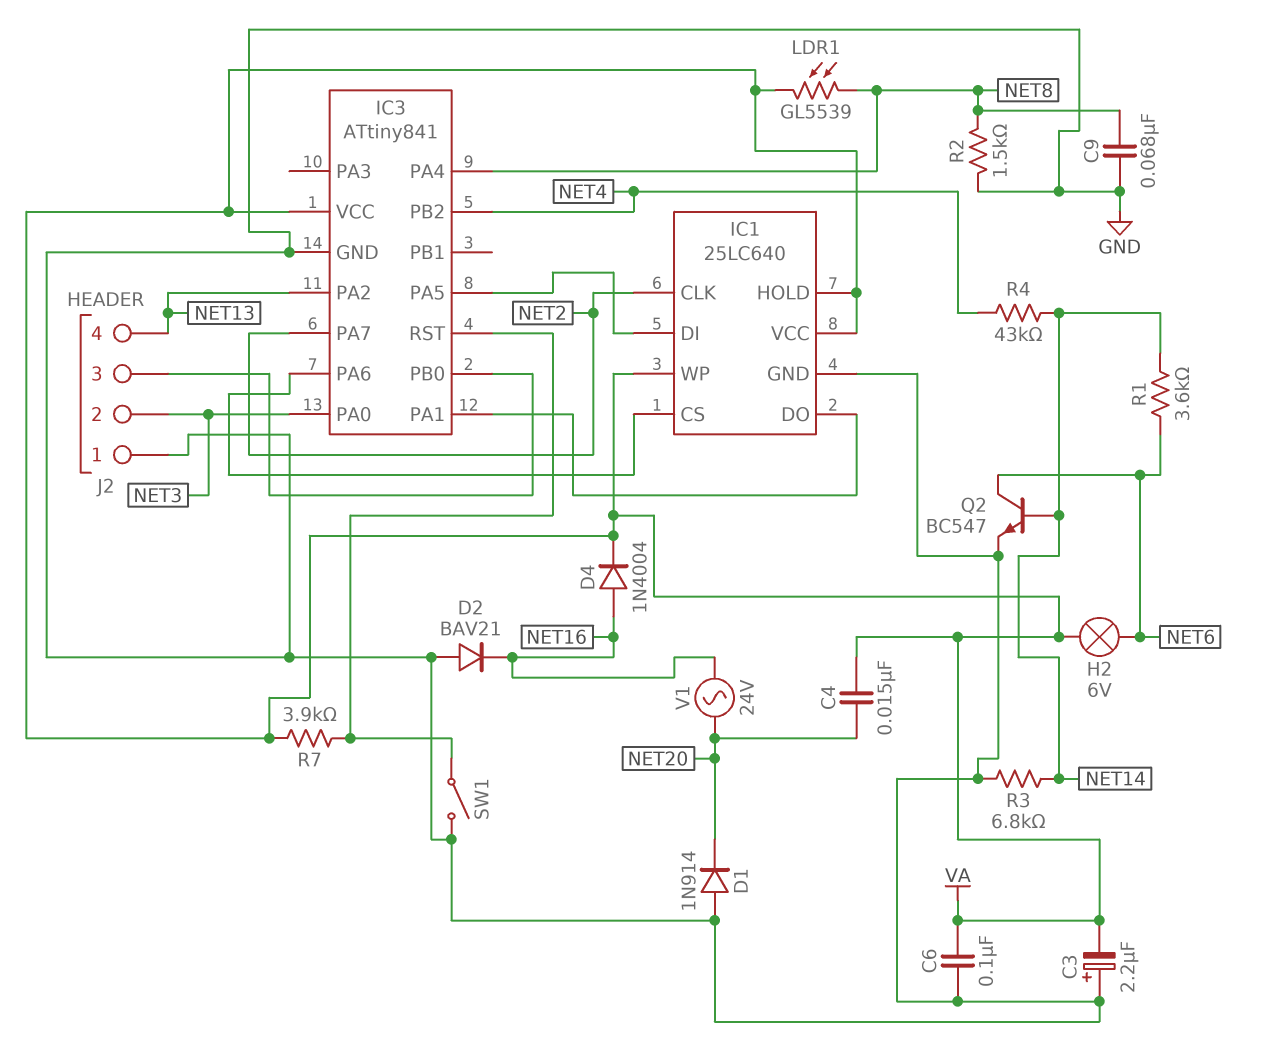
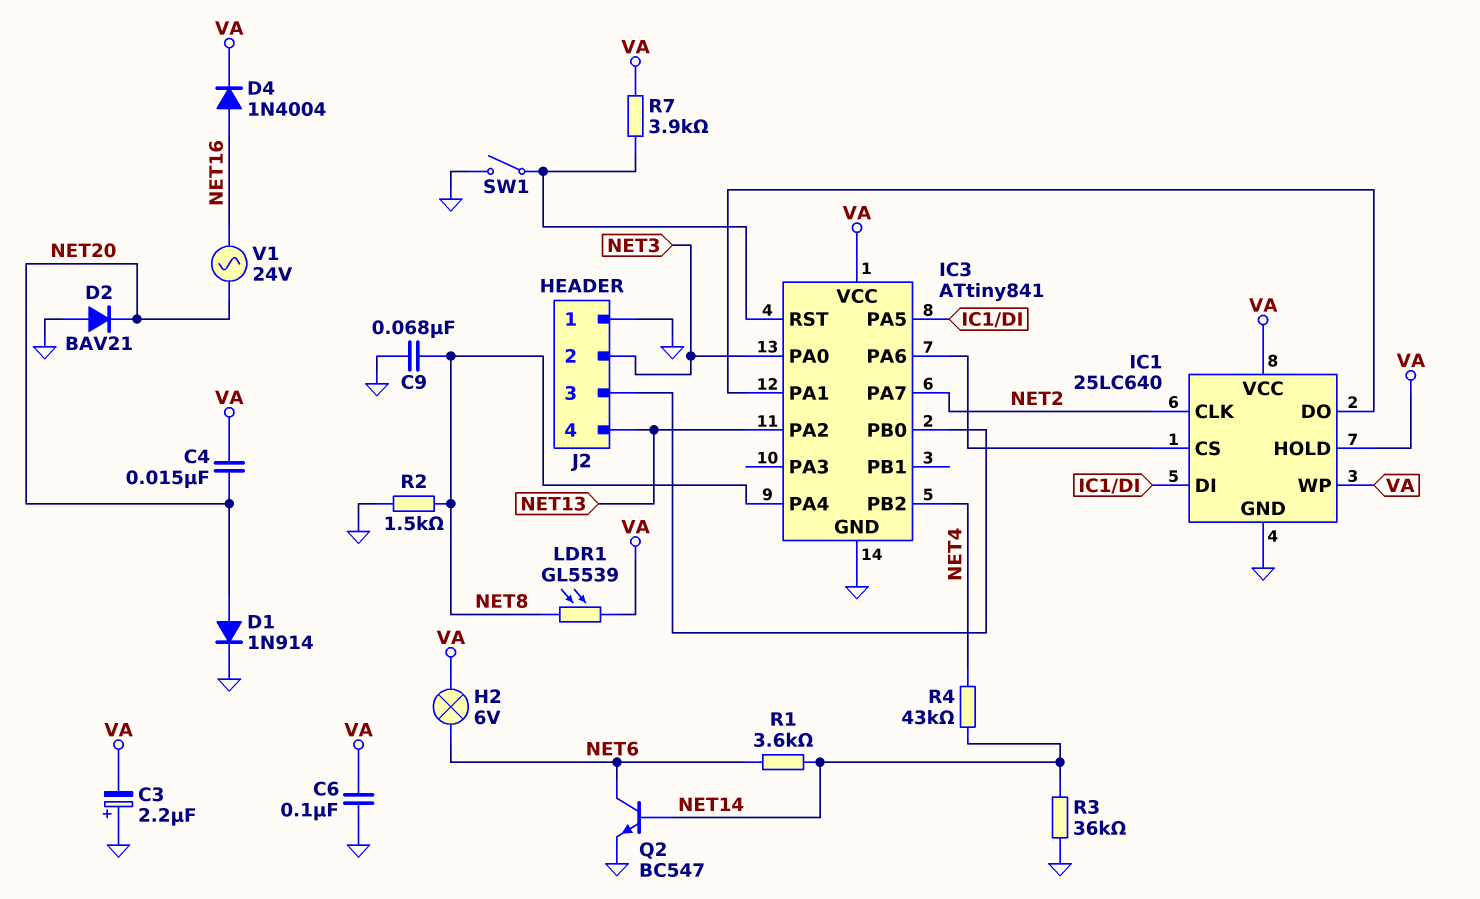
D1: diode 1N914 (A GND, K NET20) -> diode 1N914 (A NET20, K GND)
D2: diode BAV21 (A GND, K NET16) -> diode BAV21 (A GND, K NET20)
R3: 6.8k (GND, NET14) -> 36k (GND, NET14)

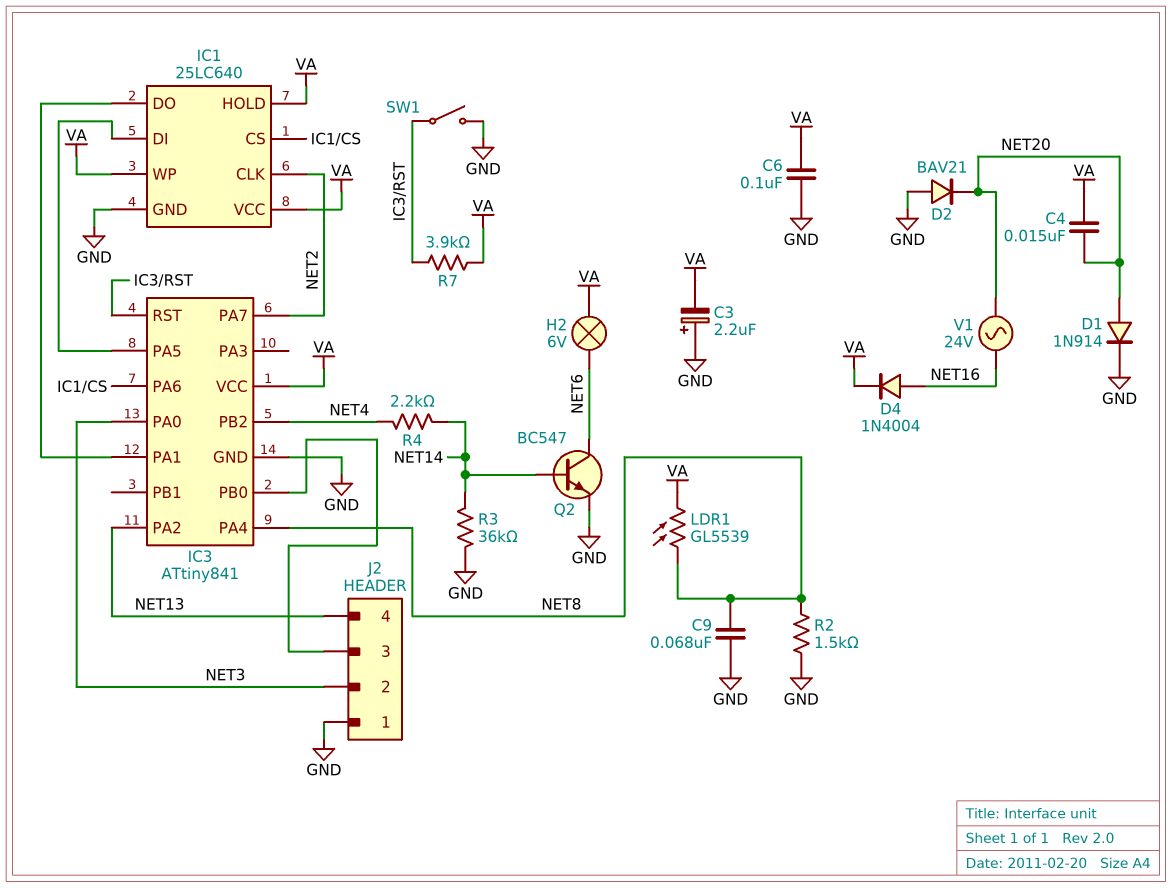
R1: 3.6k (NET6, NET14) -> none
R4: 43k (NET4, NET14) -> 2.2k (NET4, NET14)

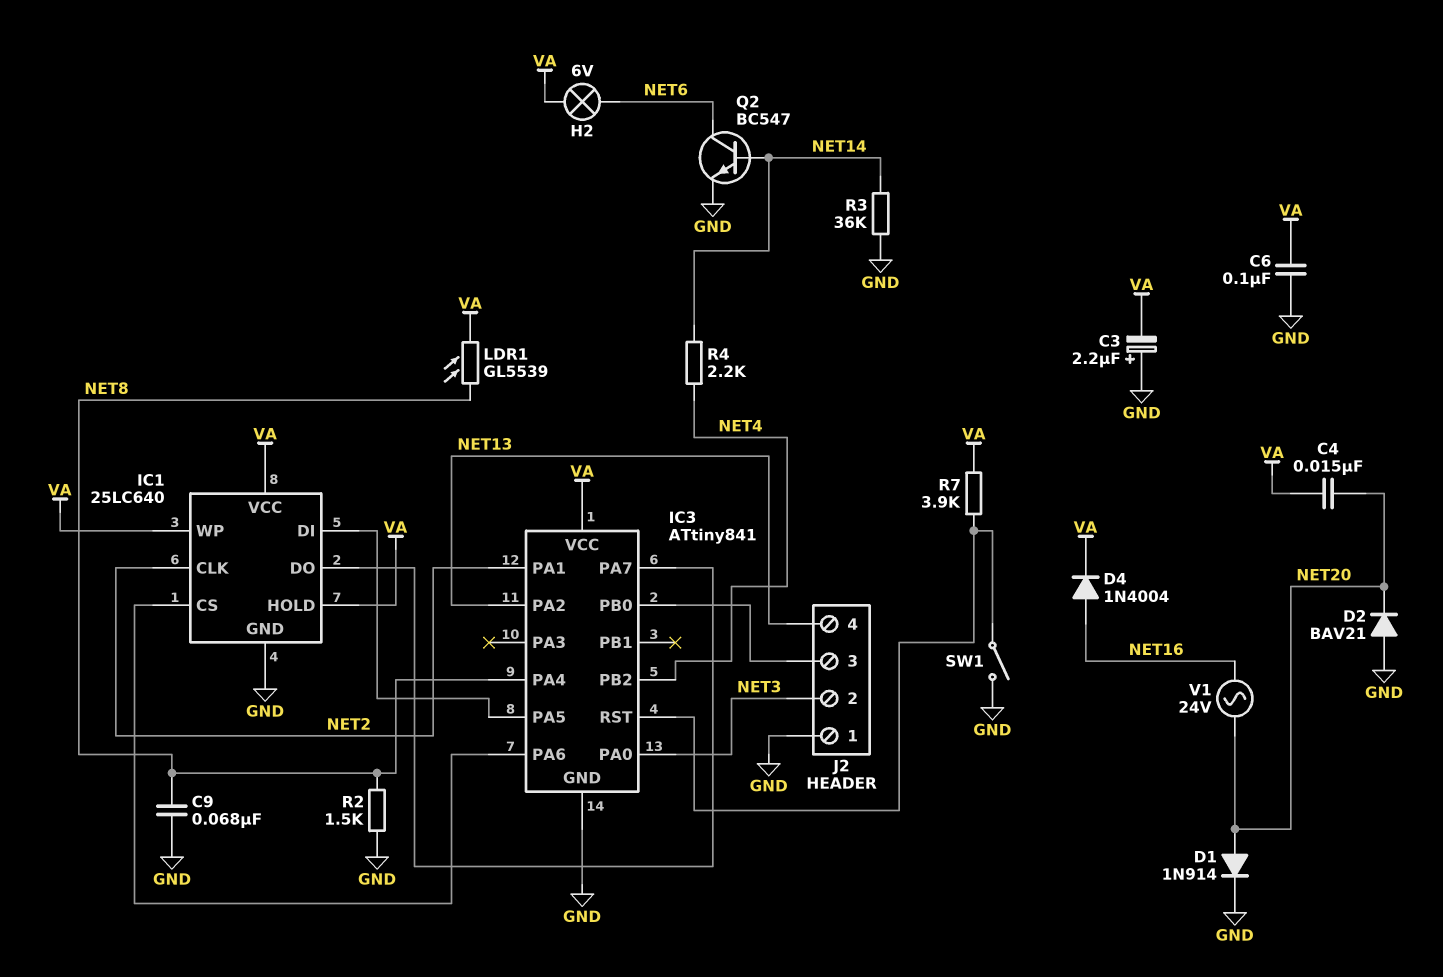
IC3 pin PA1: IC1/DO -> NET2
IC3 pin PA7: NET2 -> IC1/DO

